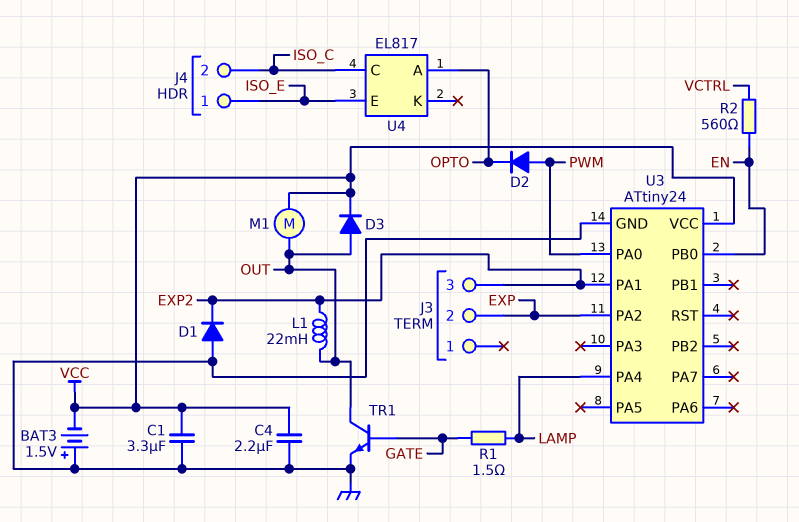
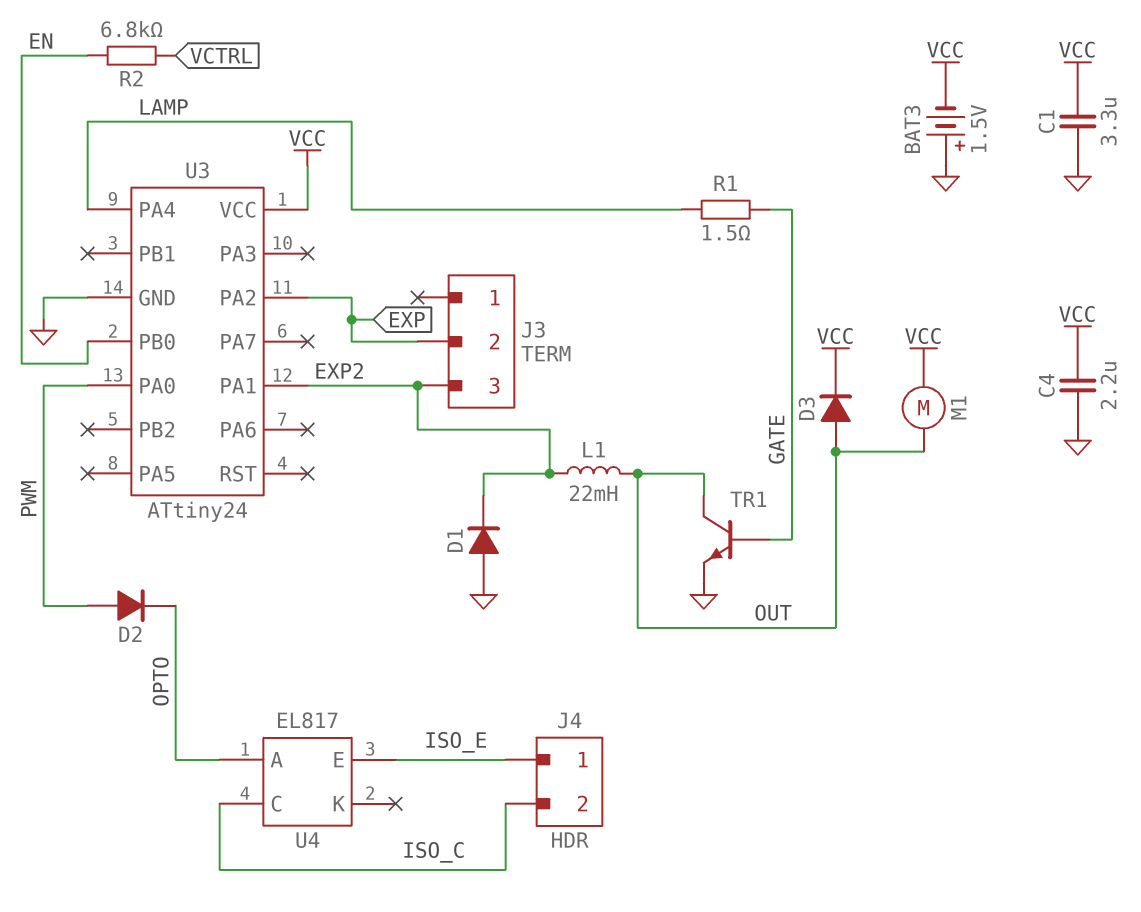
R2: 560 (EN, VCTRL) -> 6.8k (EN, VCTRL)

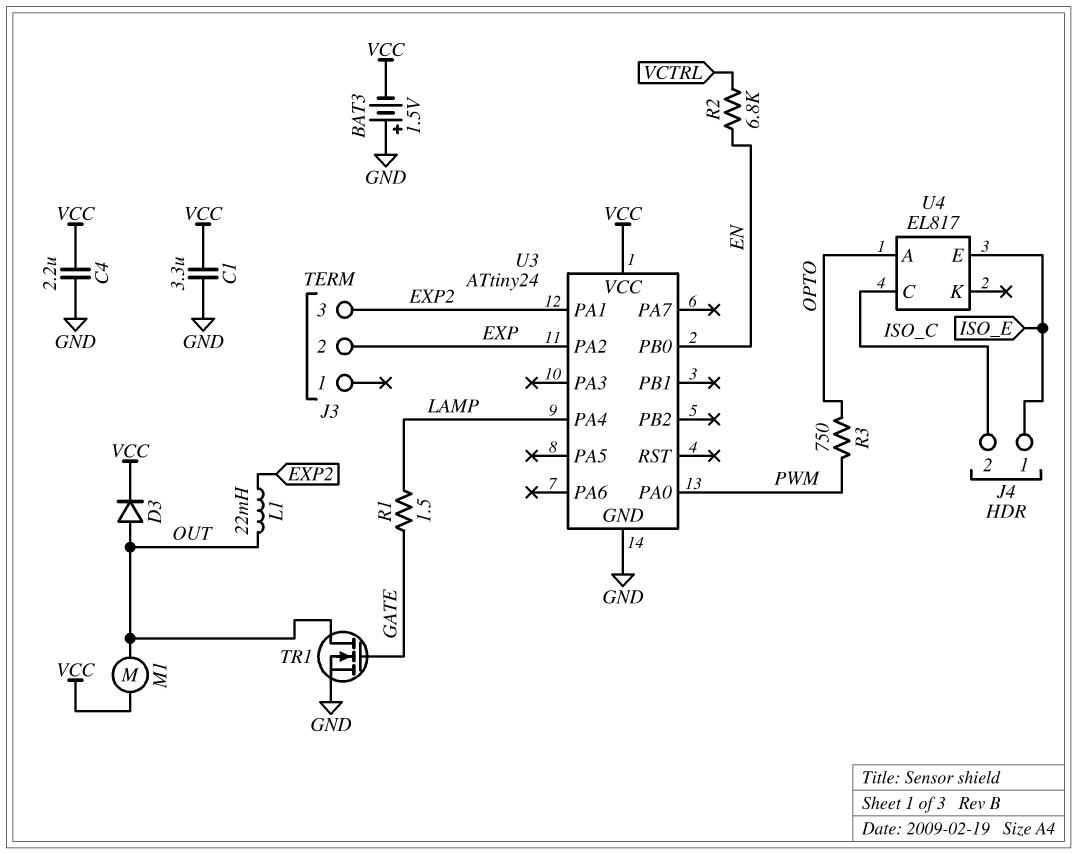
D1: diode (A GND, K EXP2) -> none
D2: diode (A PWM, K OPTO) -> none
R3: none -> 750 (OPTO, PWM)
TR1: NPN (B GATE, C OUT, E GND) -> NMOS (G GATE, D OUT, S GND)

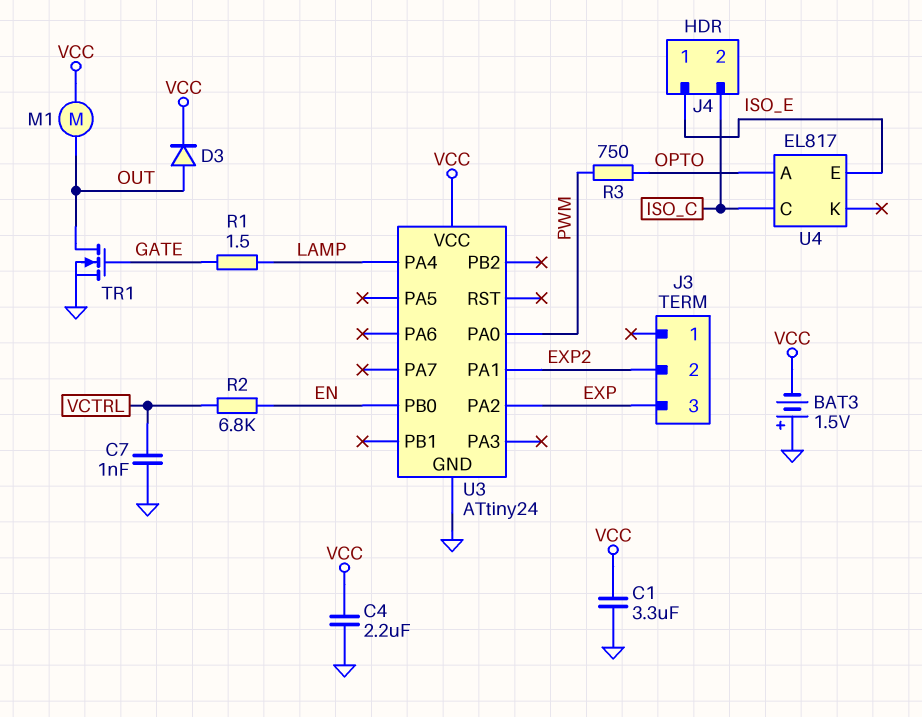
C7: none -> 1nF (GND, VCTRL)
J3 pin 2: EXP -> EXP2
J3 pin 3: EXP2 -> EXP
L1: 22mH (EXP2, OUT) -> none

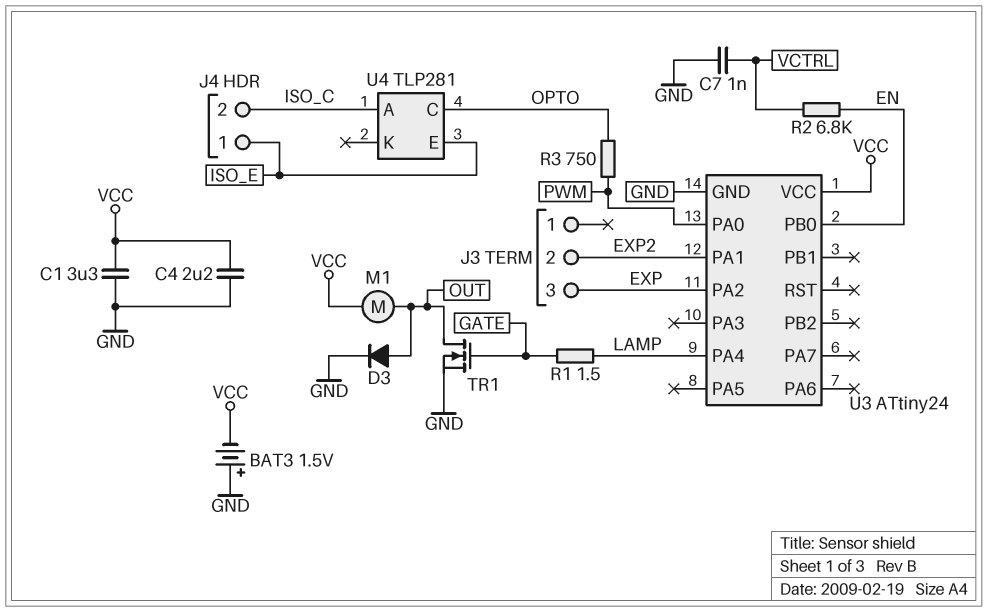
D3: diode (A OUT, K VCC) -> diode (A OUT, K GND)
U4: EL817 -> TLP281
U4 pin A: OPTO -> ISO_C
U4 pin C: ISO_C -> OPTO

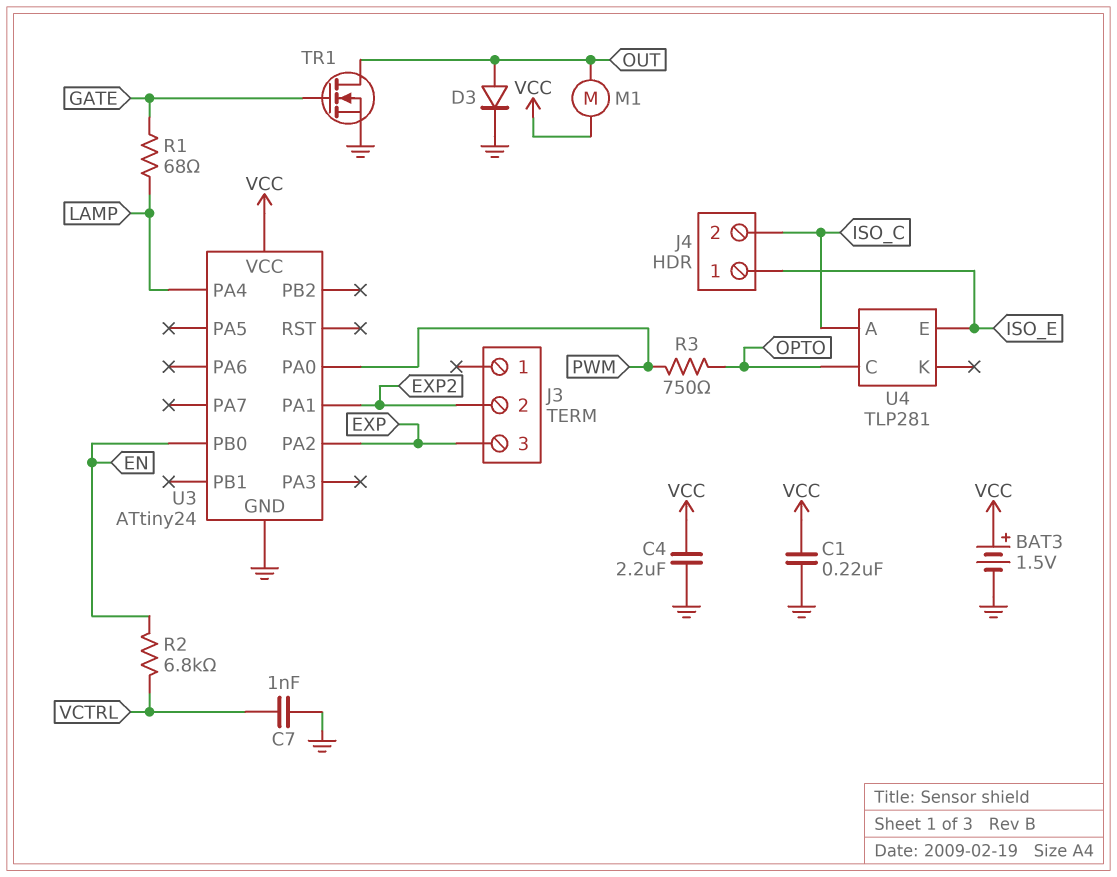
BAT3: 1.5V (plus GND, minus VCC) -> 1.5V (plus VCC, minus GND)
C1: 3.3uF (GND, VCC) -> 220nF (GND, VCC)
R1: 1.5 (GATE, LAMP) -> 68 (GATE, LAMP)

